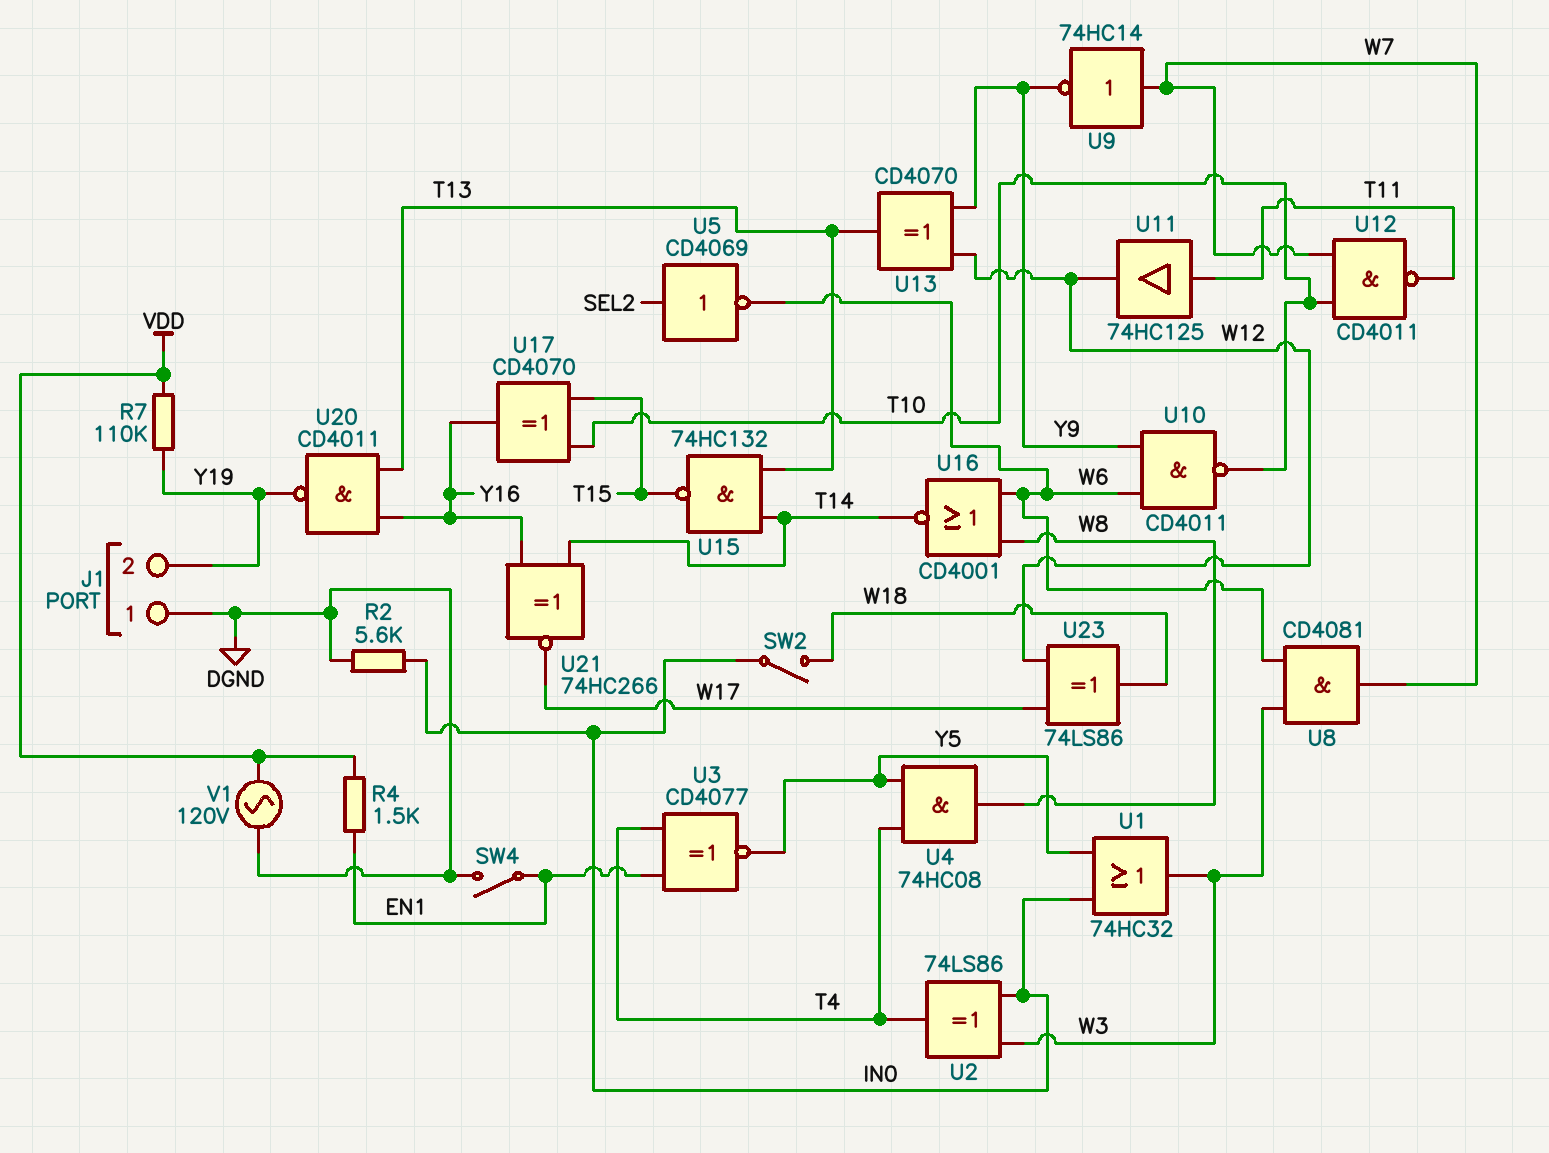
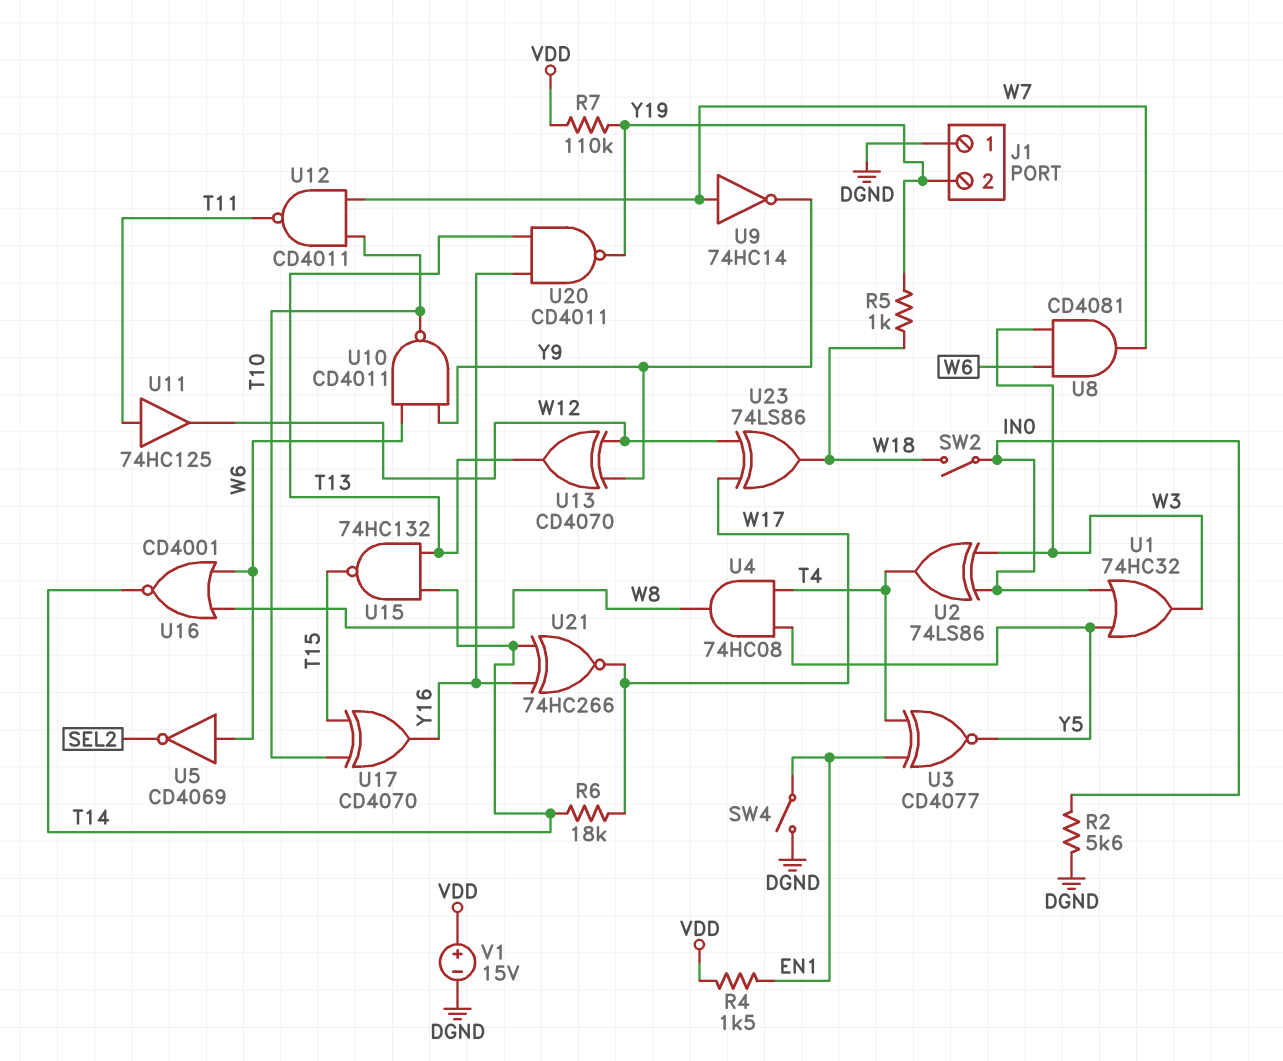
R5: none -> 1k (W18, Y19)
R6: none -> 18k (T14, W17)
U5: NOT CD4069 (in SEL2, out W6) -> NOT CD4069 (in W6, out SEL2)
V1: AC 120V (DGND, VDD) -> 15V (plus VDD, minus DGND)

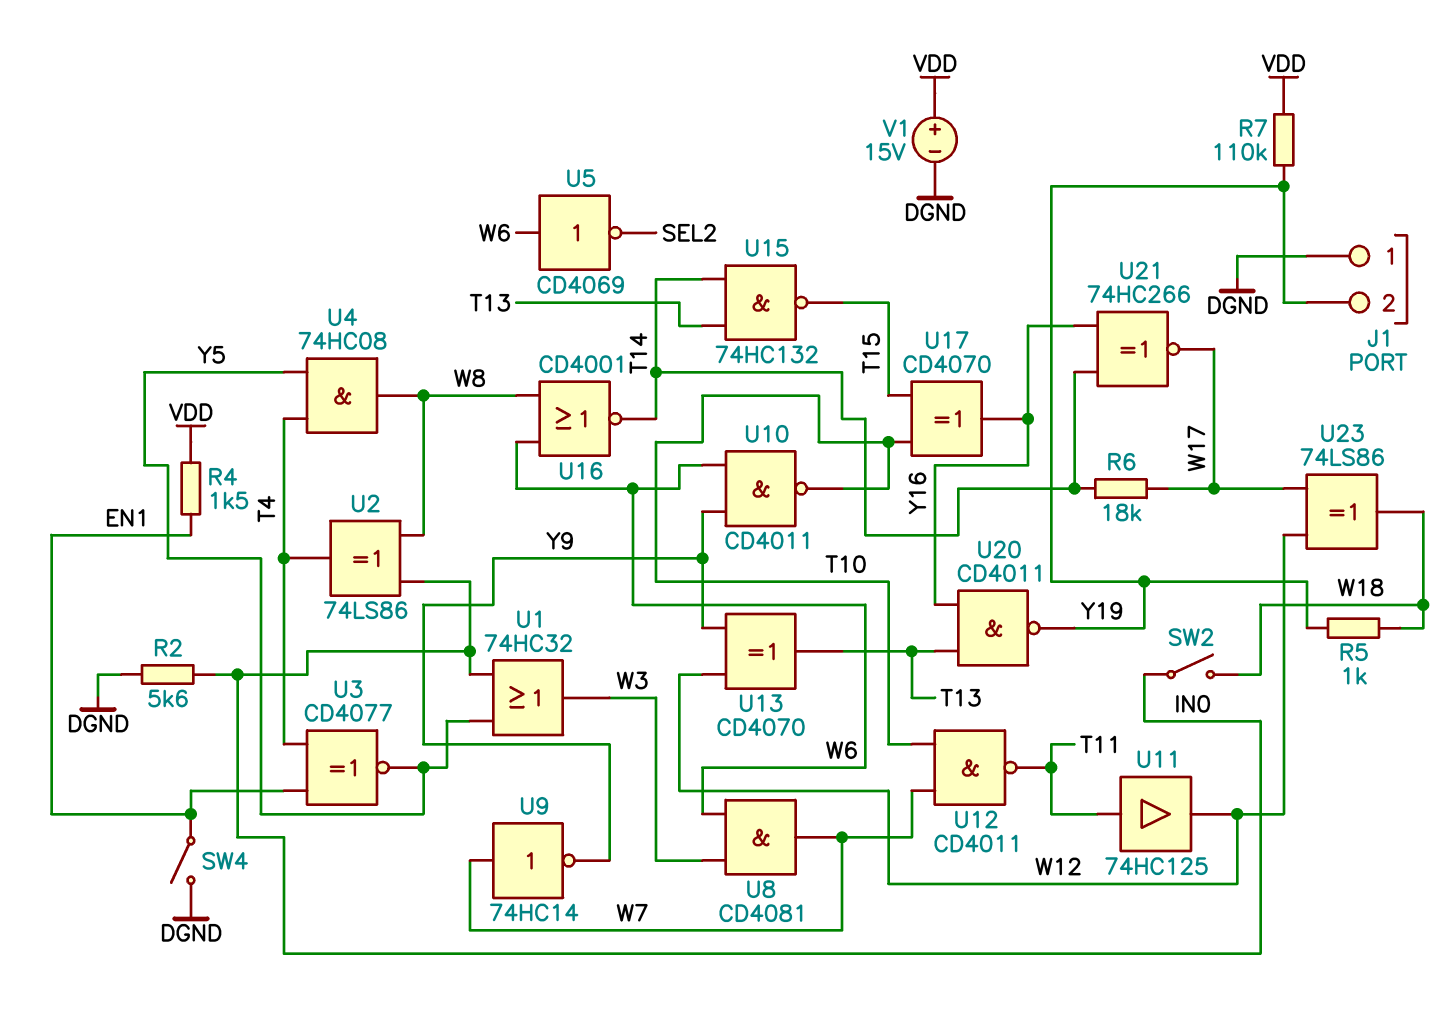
U2: XOR 74LS86 (in IN0, in W3, out T4) -> XOR 74LS86 (in IN0, in W8, out T4)

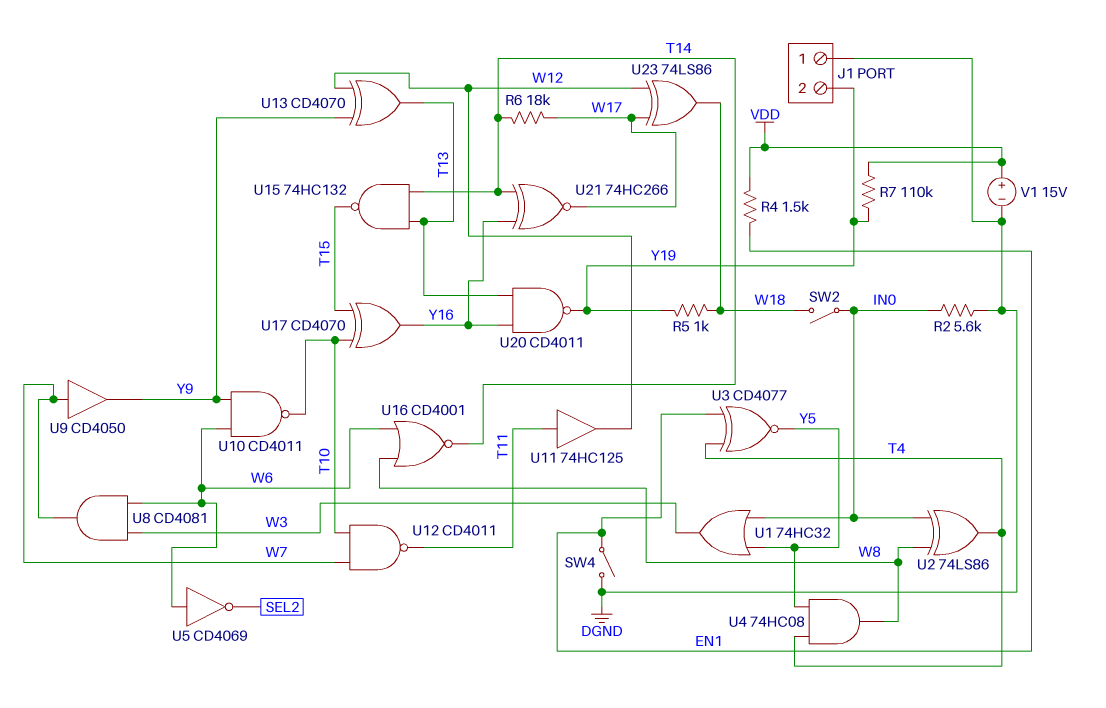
U9: NOT 74HC14 (in W7, out Y9) -> buffer CD4050 (in W7, out Y9)

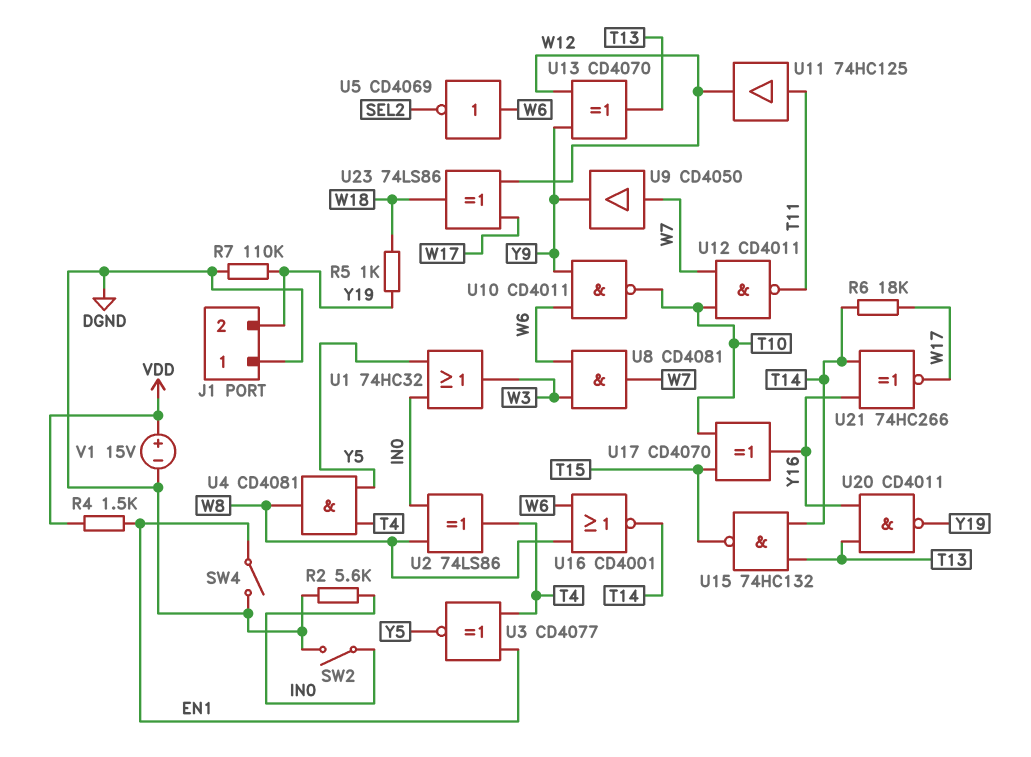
R7: 110k (VDD, Y19) -> 110k (DGND, Y19)
SW2: switch (IN0, W18) -> switch (DGND, IN0)
U4: AND 74HC08 (in T4, in Y5, out W8) -> AND CD4081 (in T4, in Y5, out W8)

